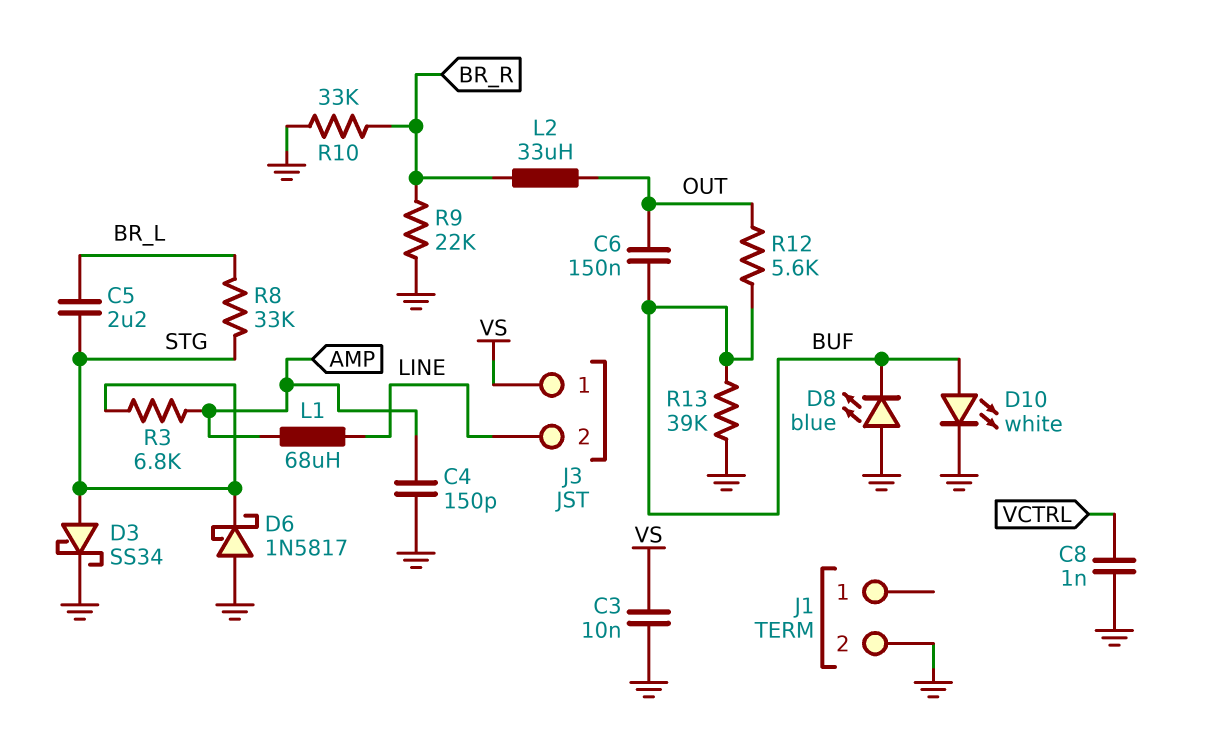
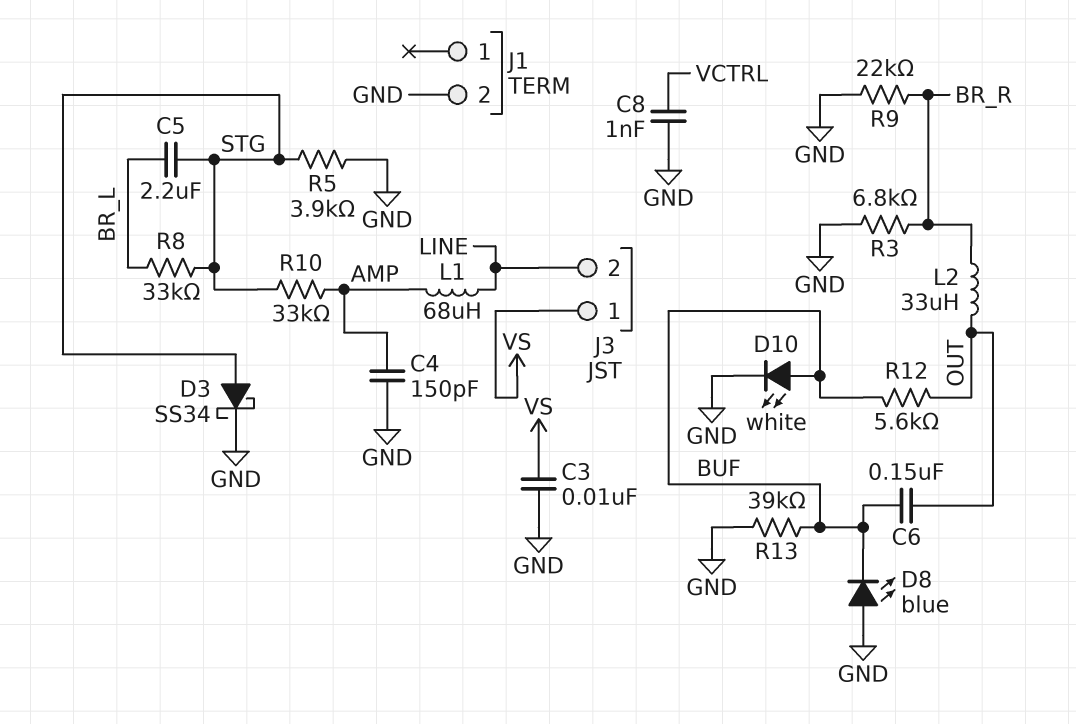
D6: schottky 1N5817 (A GND, K STG) -> none
R3: 6.8k (AMP, STG) -> 6.8k (BR_R, GND)
R5: none -> 3.9k (GND, STG)
R10: 33k (BR_R, GND) -> 33k (AMP, STG)

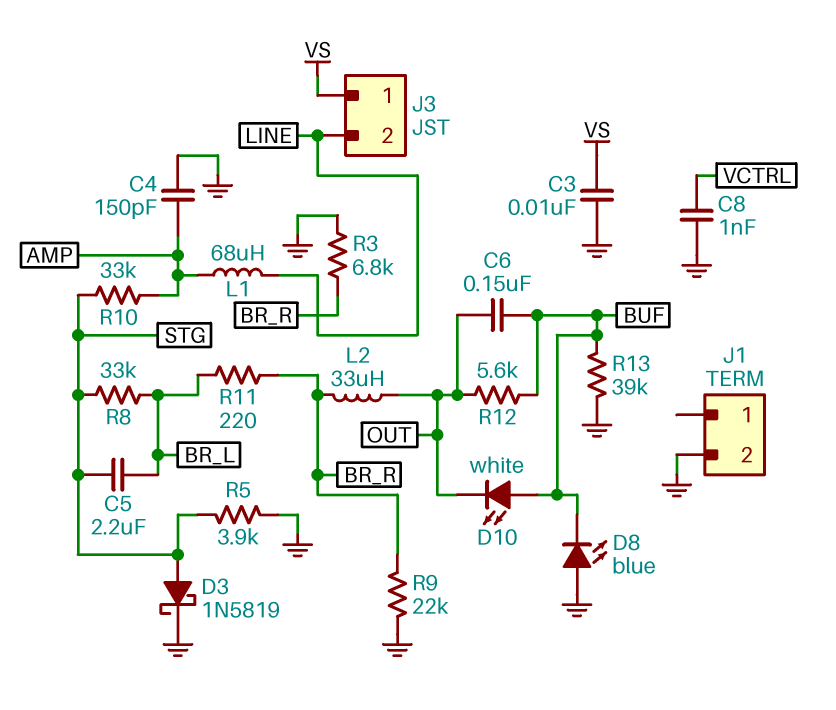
D3: schottky SS34 (A STG, K GND) -> schottky 1N5819 (A STG, K GND)
D10: LED white (A BUF, K GND) -> LED white (A BUF, K OUT)
R11: none -> 220 (BR_L, BR_R)

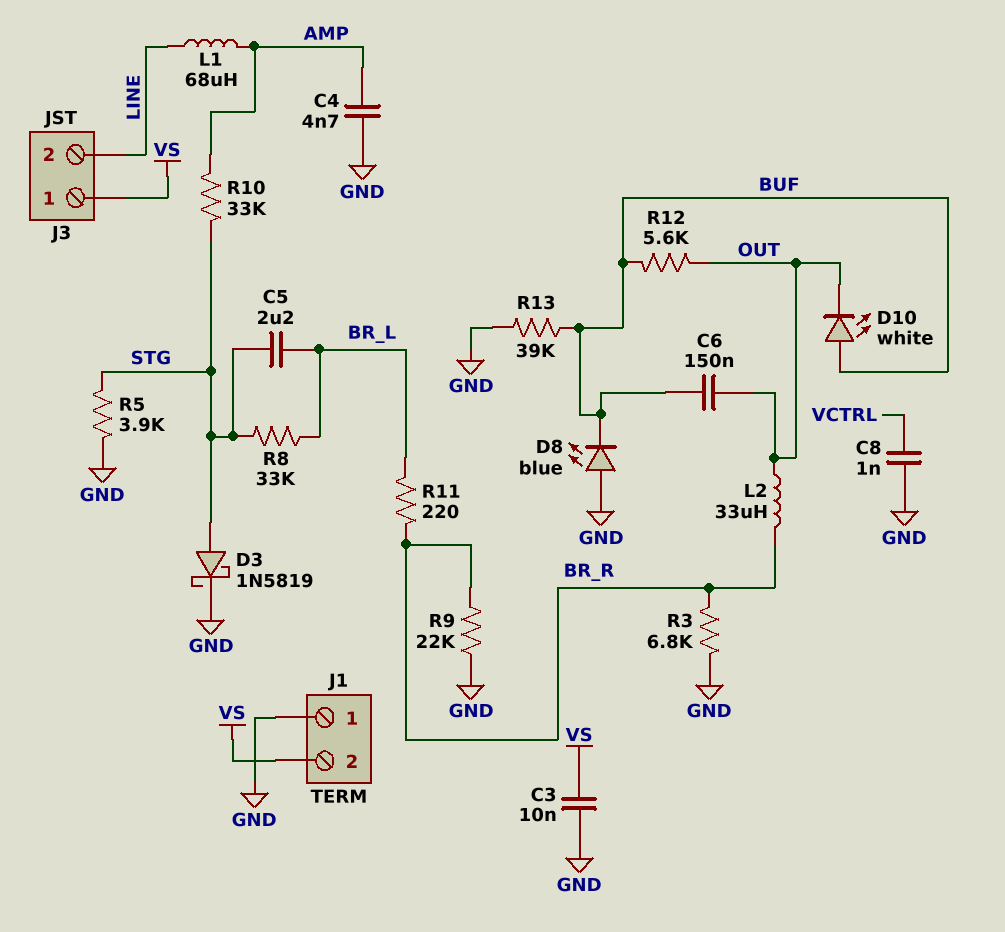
C4: 150pF (AMP, GND) -> 4.7nF (AMP, GND)
J1 pin 1: none -> GND
J1 pin 2: GND -> VS

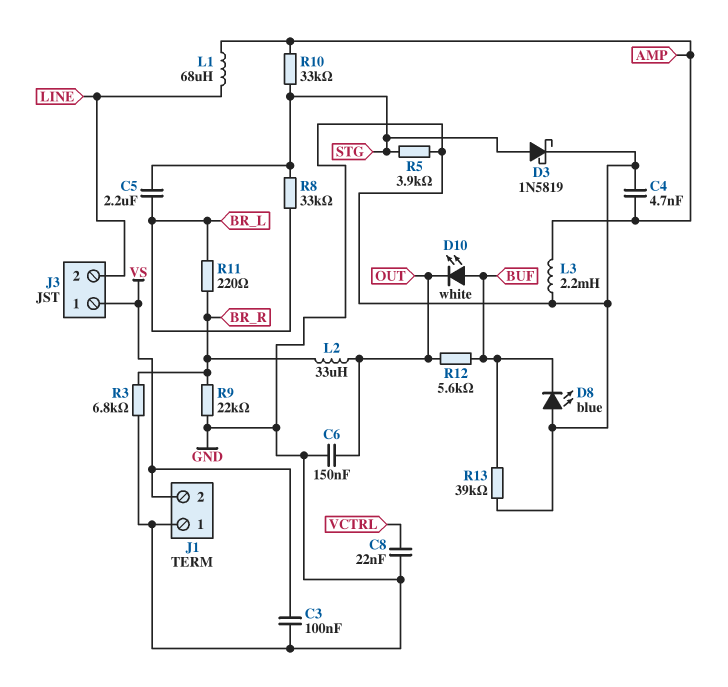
C3: 10nF (GND, VS) -> 100nF (GND, VS)
C6: 150nF (BUF, OUT) -> 150nF (GND, OUT)
C8: 1nF (GND, VCTRL) -> 22nF (GND, VCTRL)
L3: none -> 2.2mH (AMP, GND)

